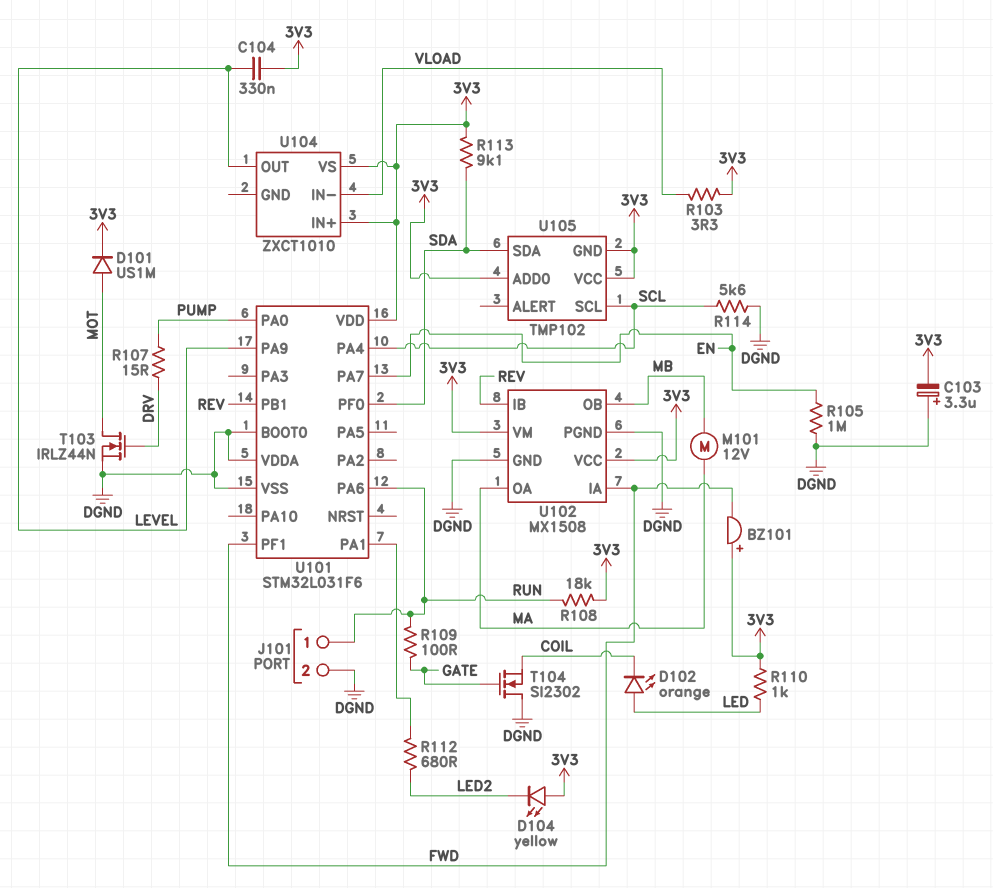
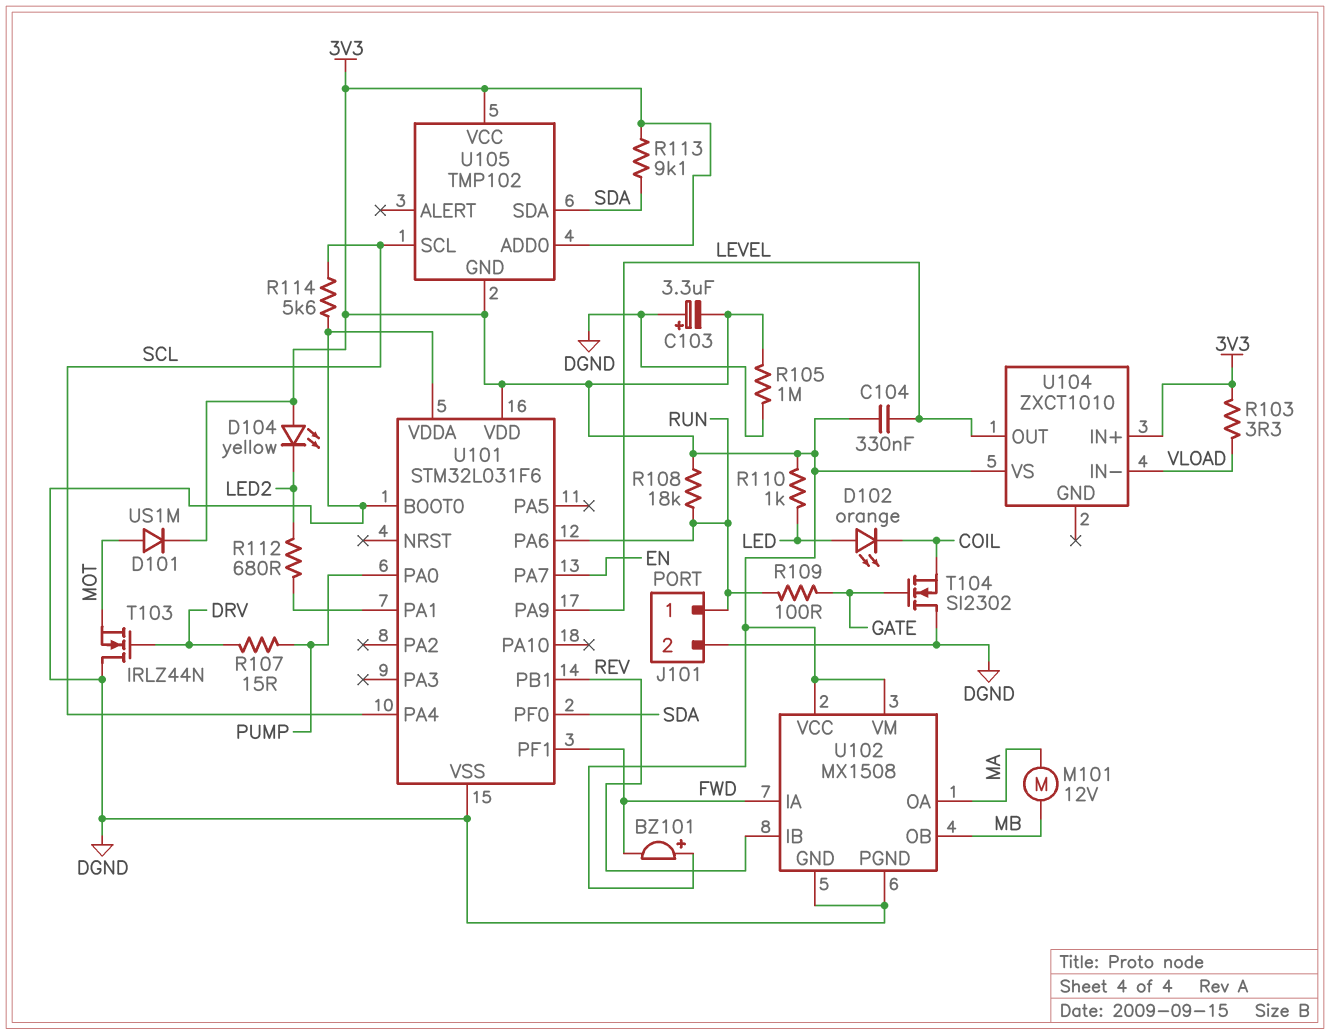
R105: 1M (DGND, EN) -> 1M (3V3, DGND)
T103: NMOS IRLZ44N (G DRV, D MOT, S DGND) -> NMOS IRLZ44N (G DRV, D DGND, S MOT)

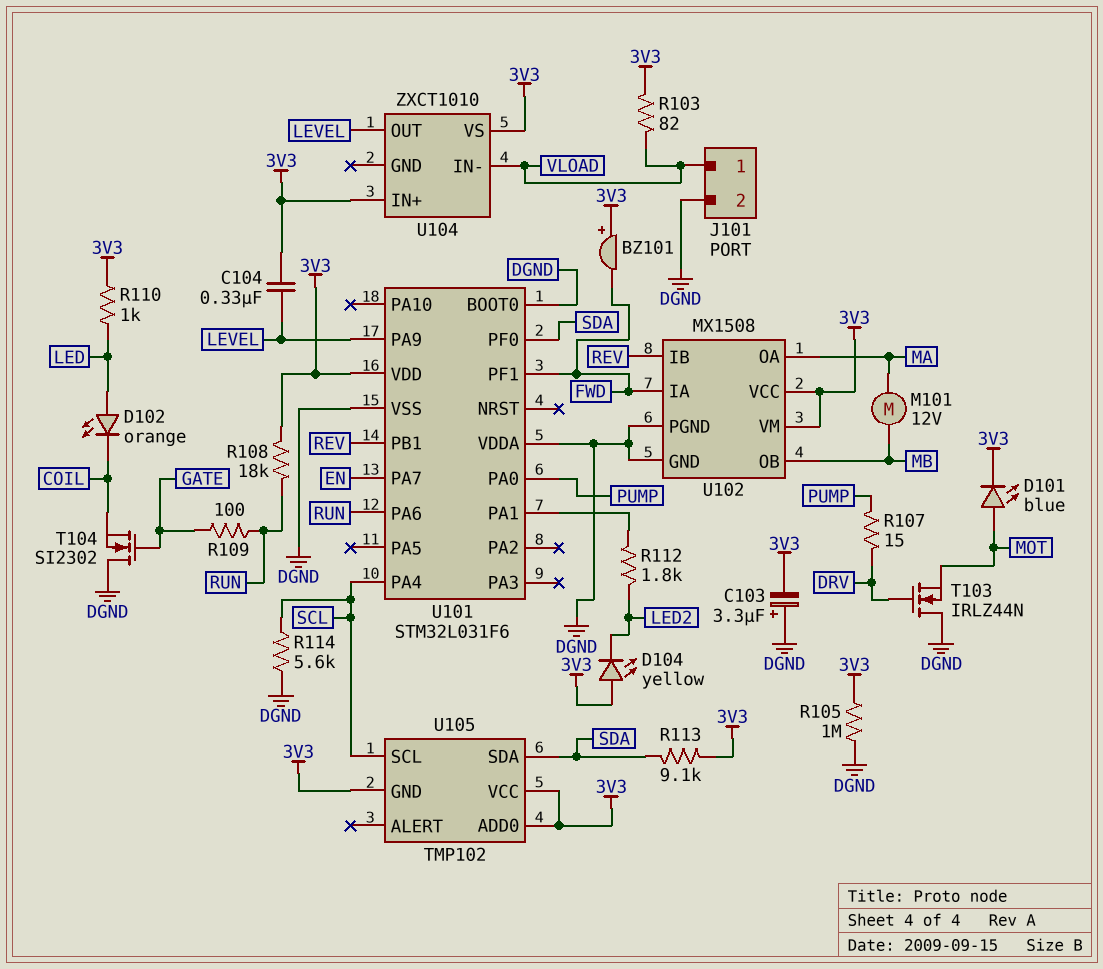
D101: diode US1M (A MOT, K 3V3) -> LED blue (A MOT, K 3V3)
J101 pin 1: RUN -> VLOAD
R103: 3.3 (3V3, VLOAD) -> 82 (3V3, VLOAD)
R112: 680 (LED2, U101/PA1) -> 1.8k (LED2, U101/PA1)

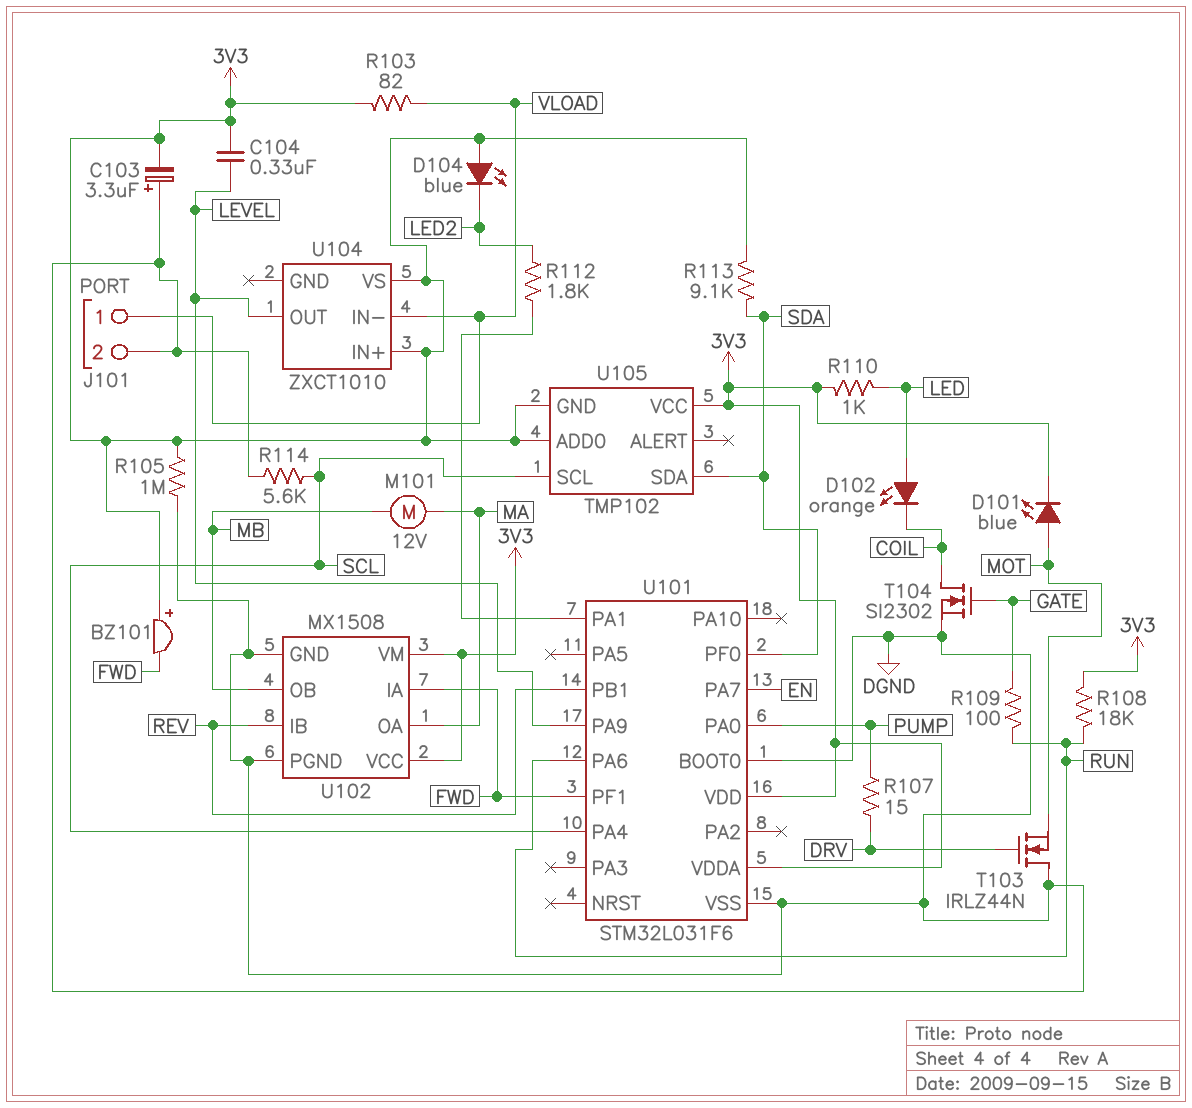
D104: LED yellow (A 3V3, K LED2) -> LED blue (A 3V3, K LED2)
T104: NMOS SI2302 (G GATE, D DGND, S COIL) -> NMOS SI2302 (G GATE, D COIL, S DGND)
U101 pin VDDA: DGND -> 3V3

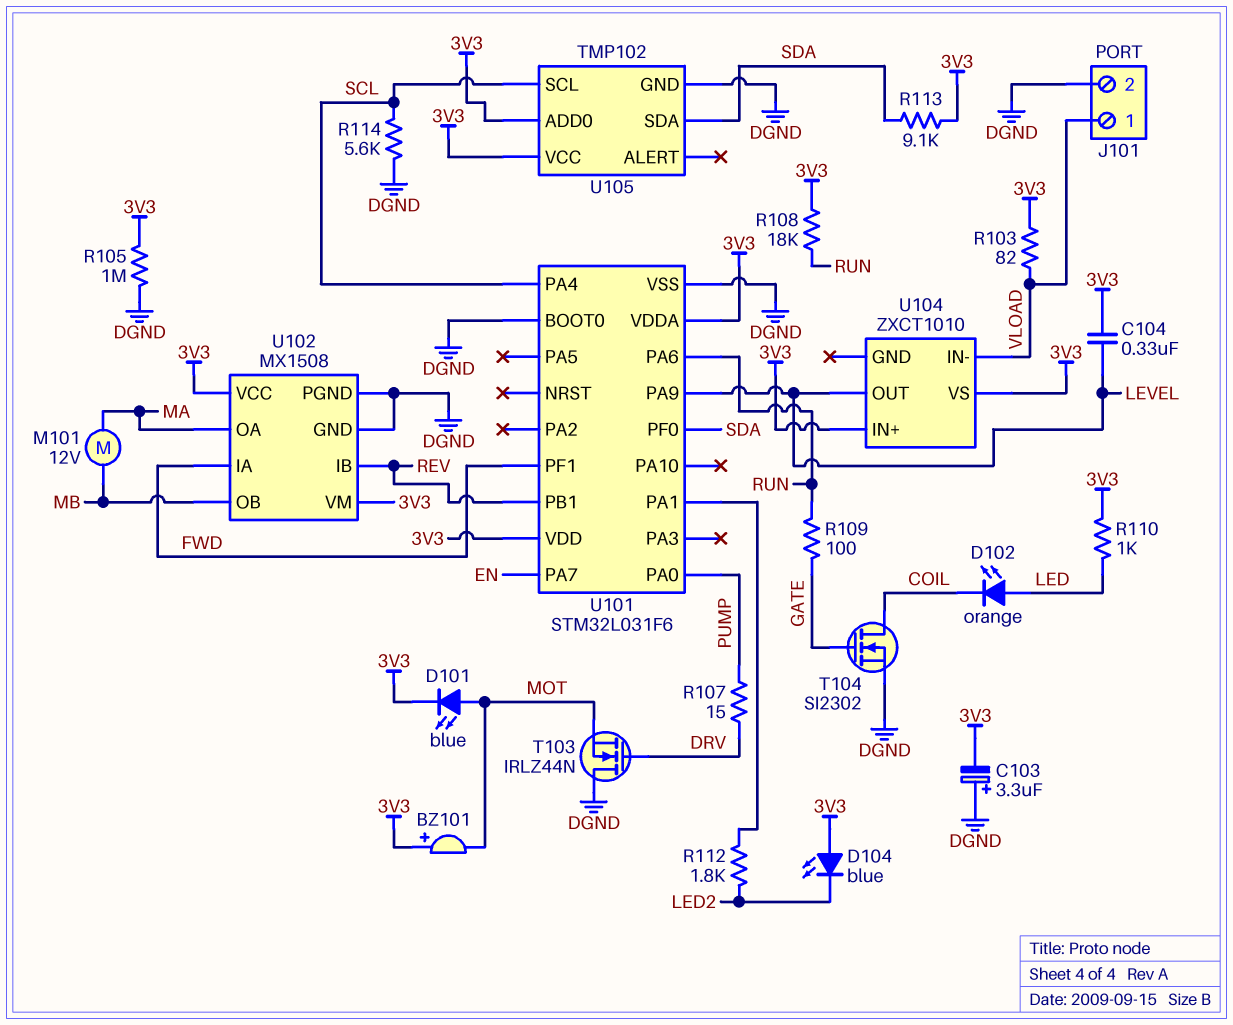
BZ101: buzzer (plus 3V3, minus FWD) -> buzzer (plus 3V3, minus MOT)
U105 pin GND: 3V3 -> DGND

